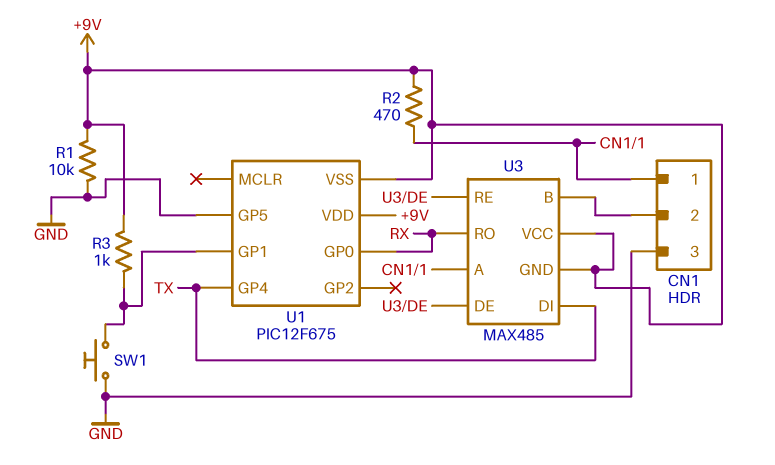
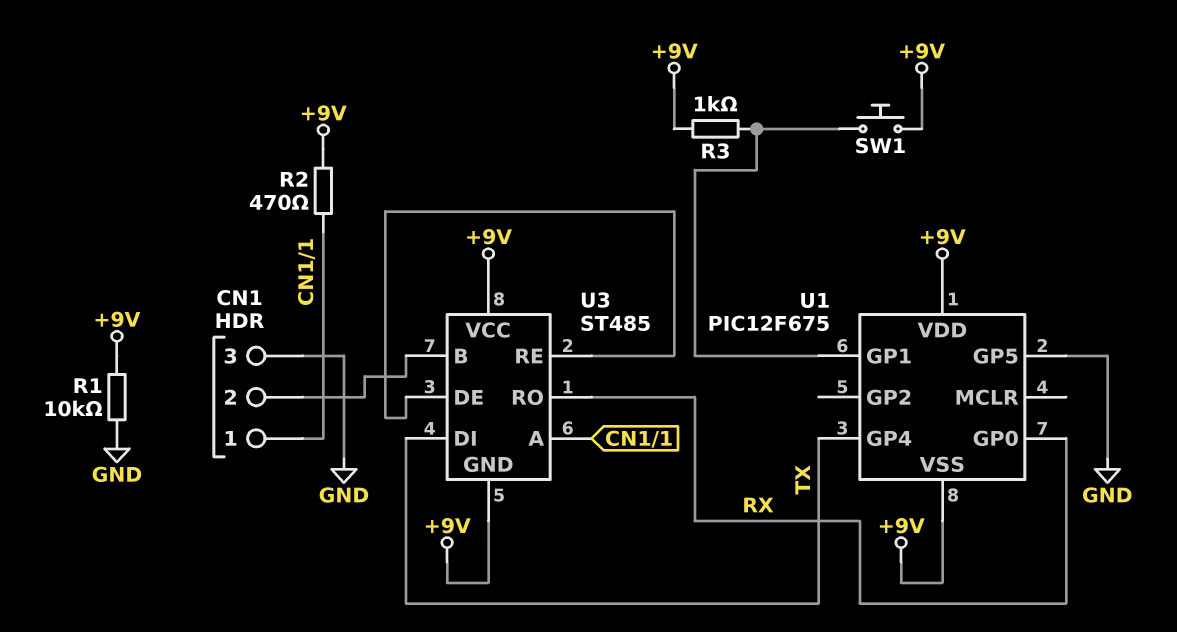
SW1: button (GND, U1/GP1) -> button (+9V, U1/GP1)
U3: MAX485 -> ST485

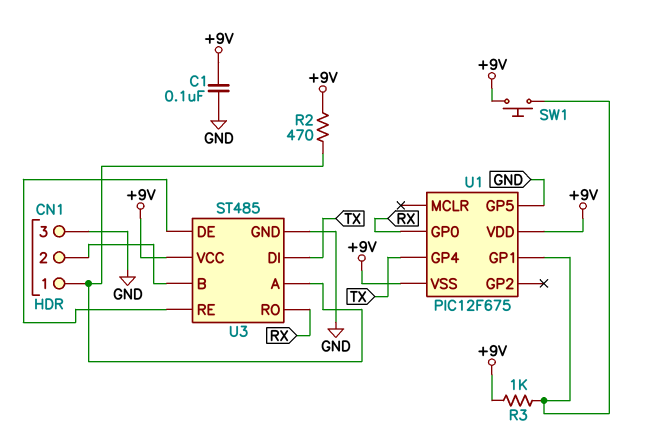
C1: none -> 100nF (+9V, GND)
R1: 10k (+9V, GND) -> none
U3 pin GND: +9V -> GND

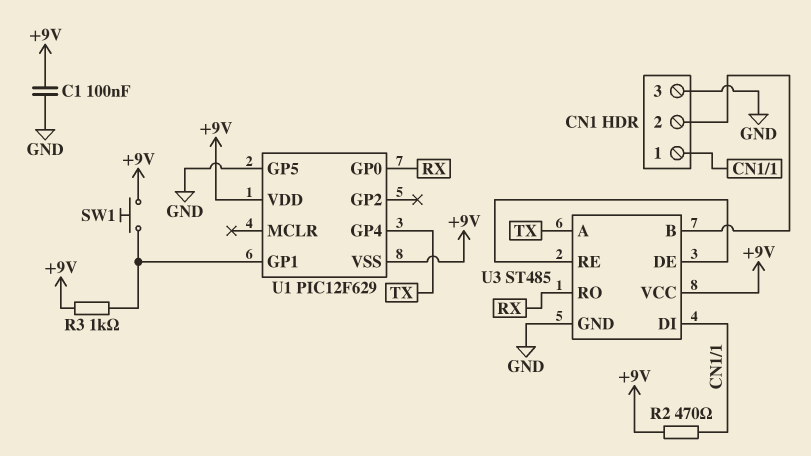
U1: PIC12F675 -> PIC12F629
U3 pin A: CN1/1 -> TX
U3 pin DI: TX -> CN1/1

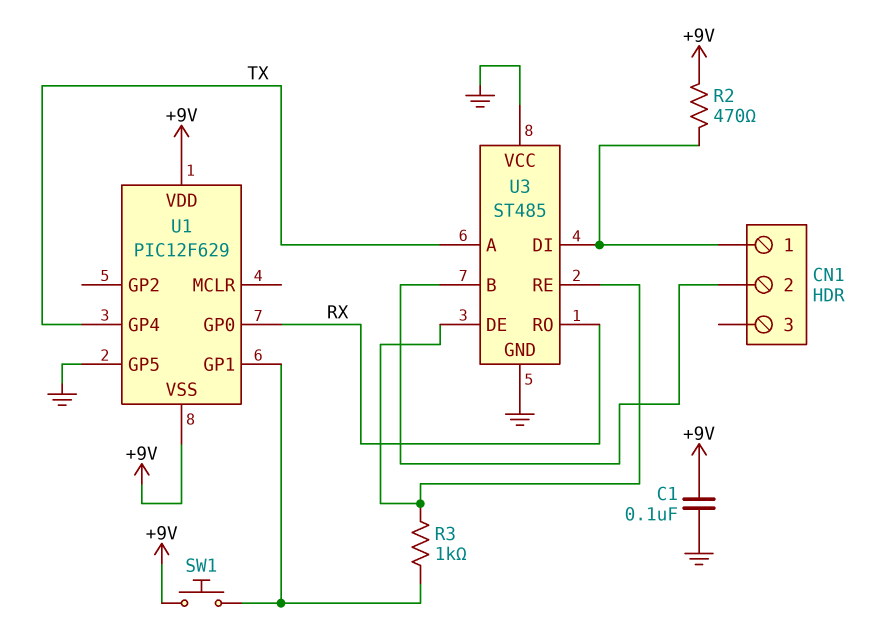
CN1 pin 3: GND -> none
R3: 1k (+9V, U1/GP1) -> 1k (U1/GP1, U3/DE)
U3 pin VCC: +9V -> GND

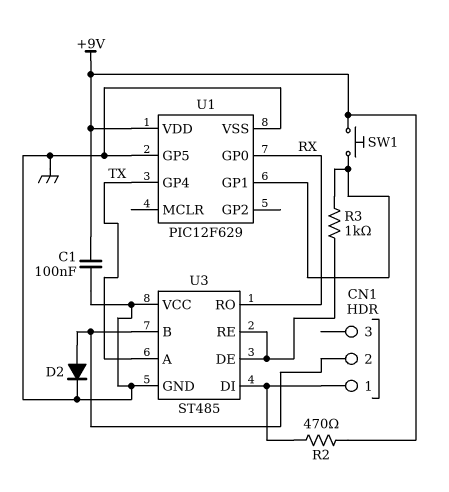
D2: none -> diode (A CN1/2, K GND)
U1 pin VSS: +9V -> GND

